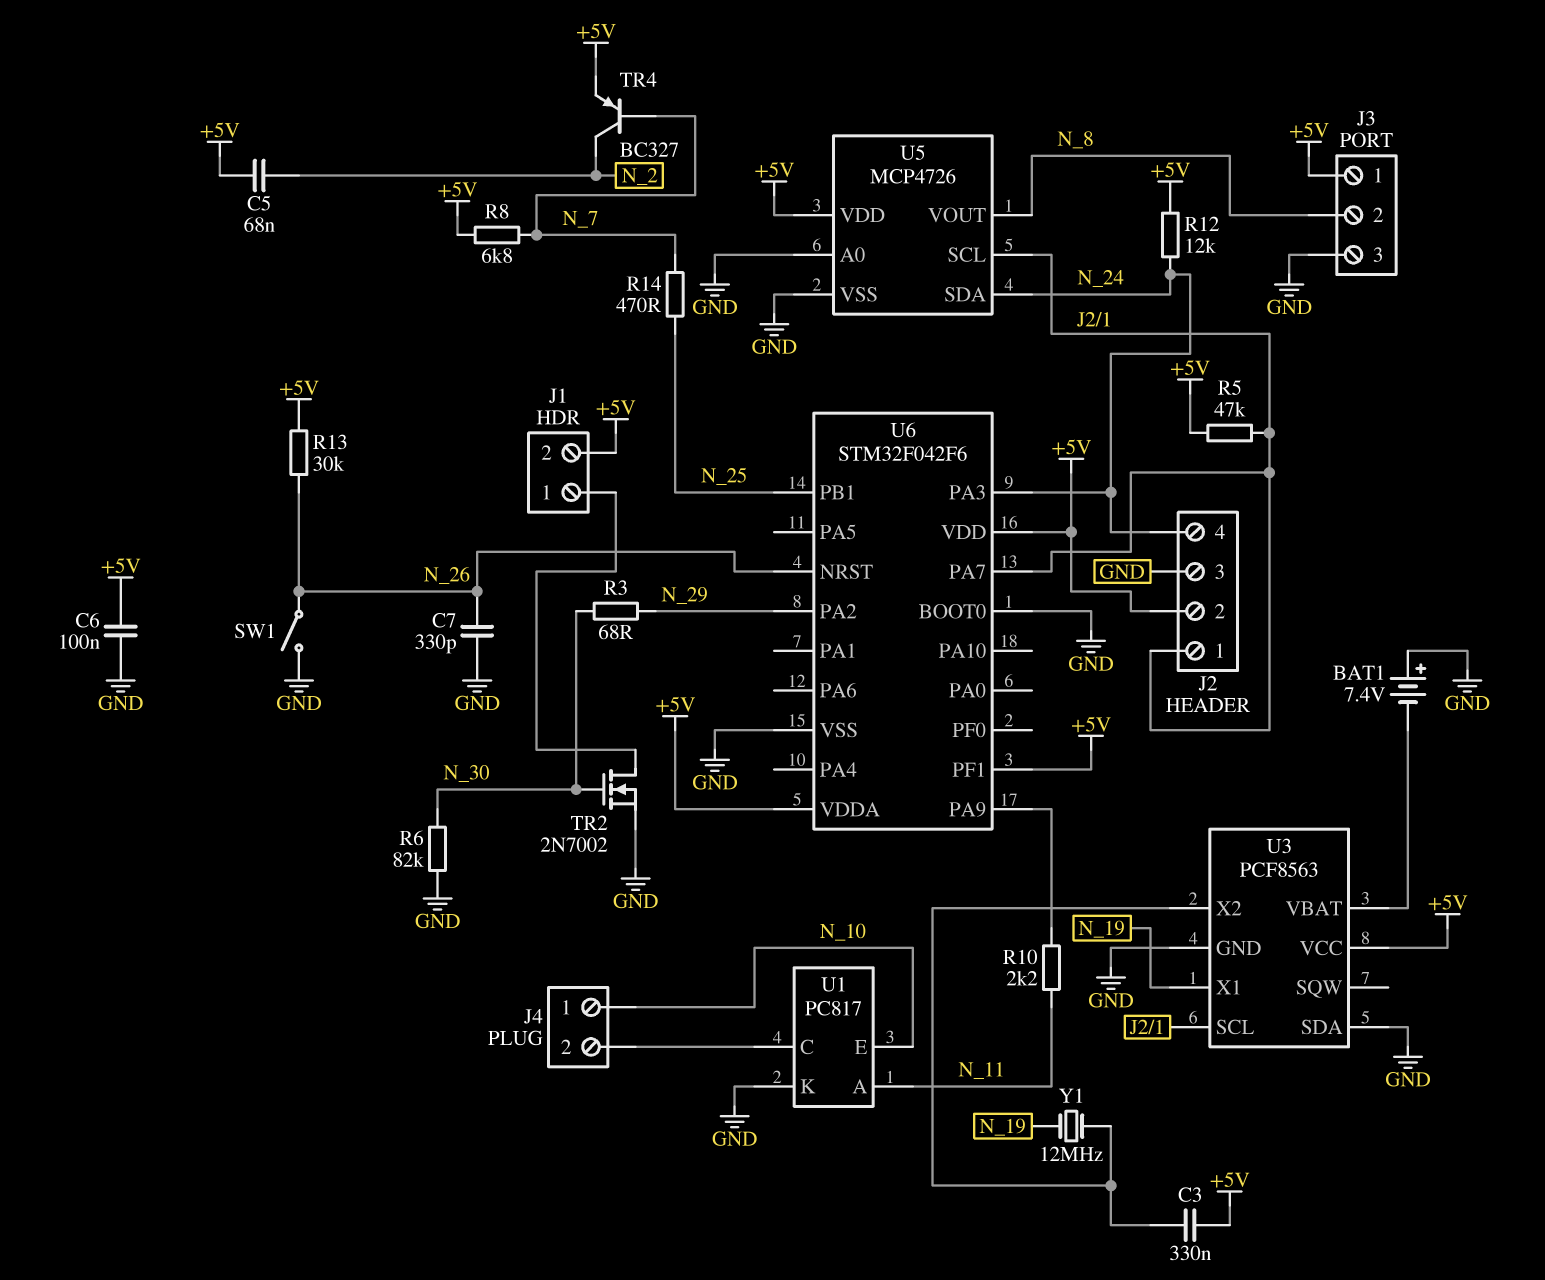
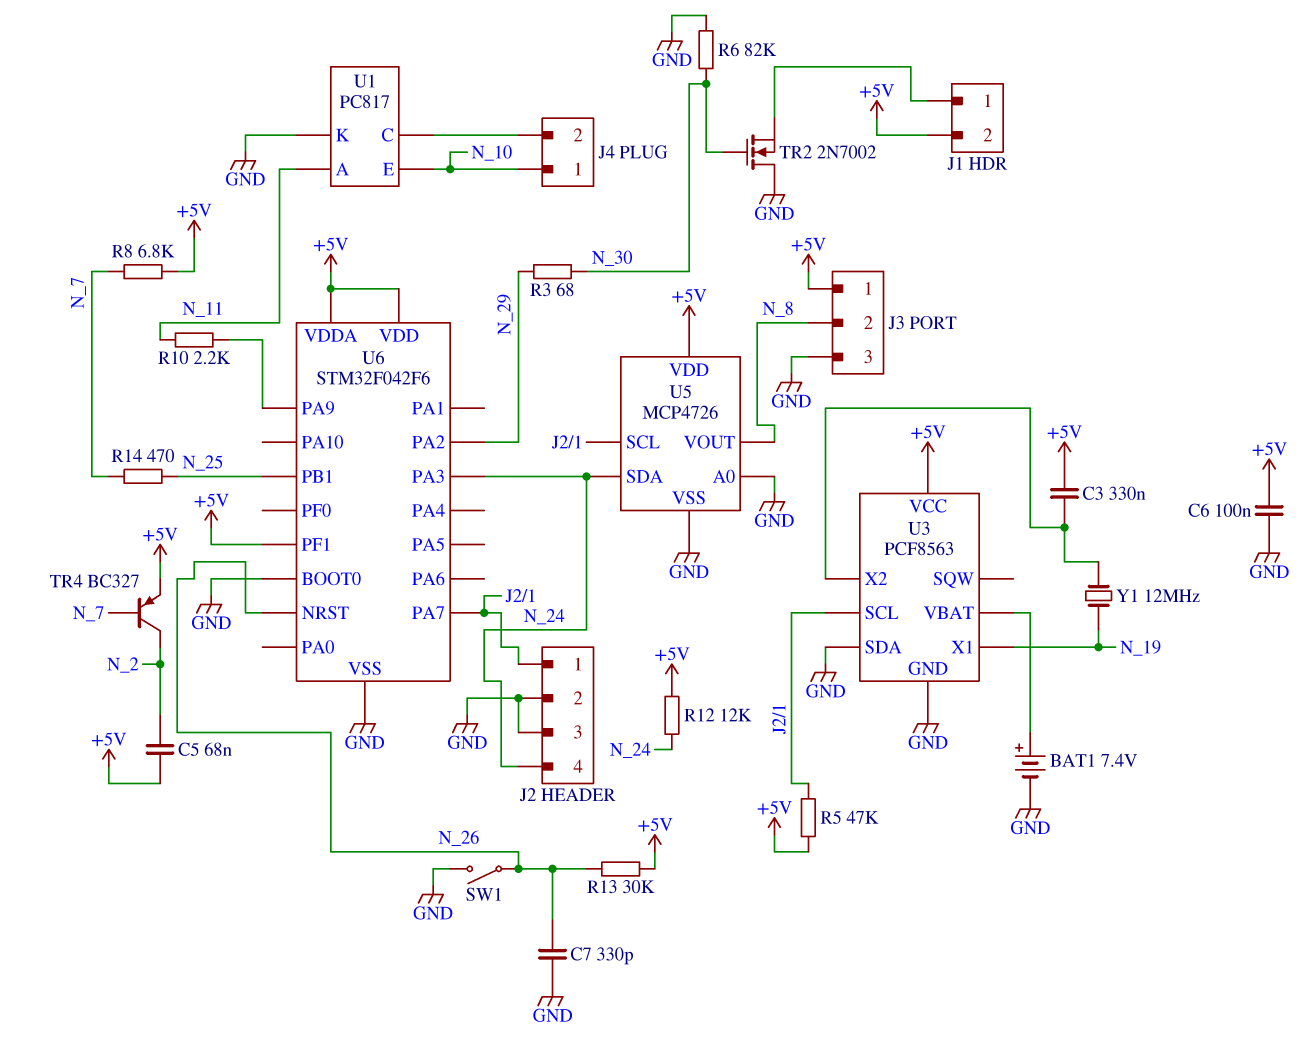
BAT1: 7.4V (plus GND, minus U3/VBAT) -> 7.4V (plus U3/VBAT, minus GND)
J2 pin 2: +5V -> GND
TR2: NMOS 2N7002 (G N_30, D J1/1, S GND) -> NMOS 2N7002 (G N_30, D GND, S J1/1)

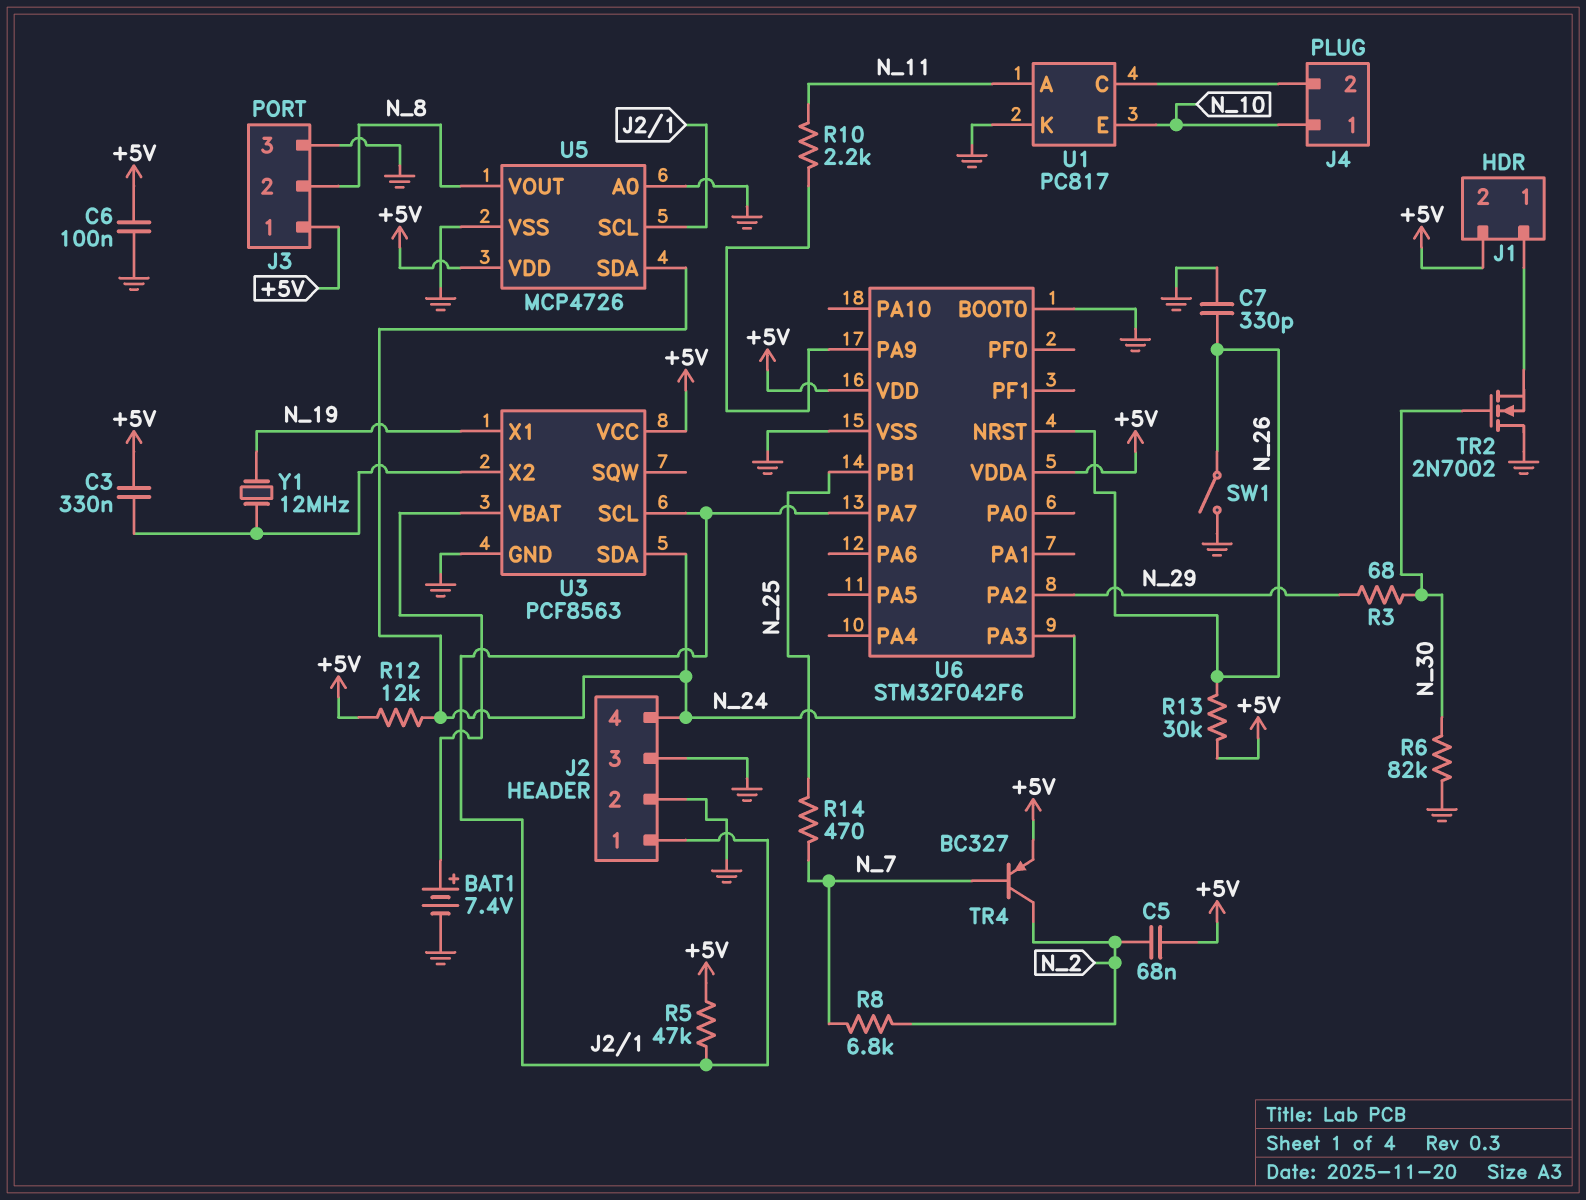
R8: 6.8k (+5V, N_7) -> 6.8k (N_2, N_7)
U3 pin SDA: GND -> N_24
U6 pin PF1: +5V -> none

